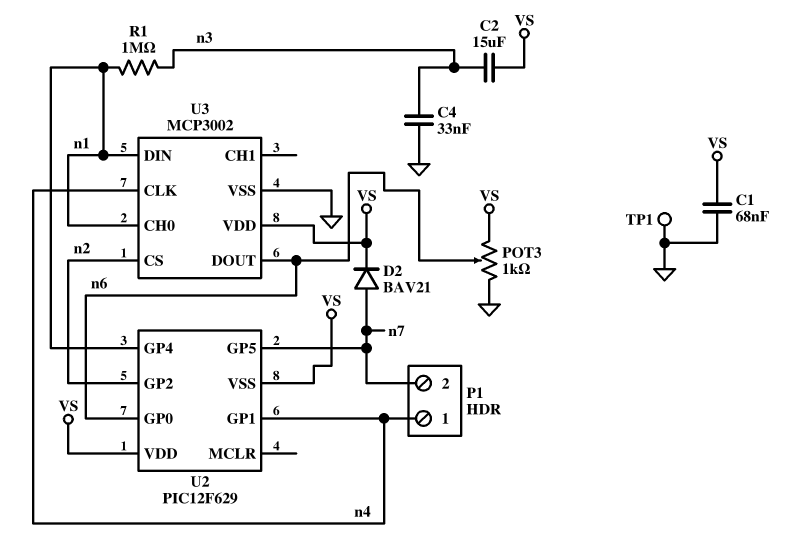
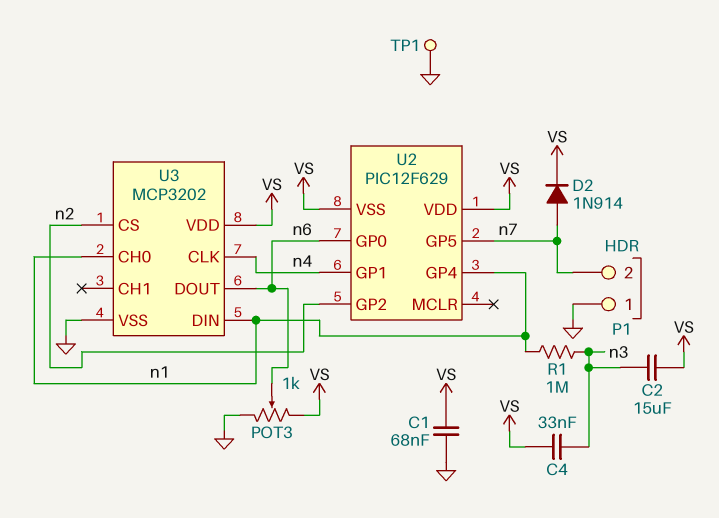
C4: 33nF (GND, n3) -> 33nF (VS, n3)
D2: diode BAV21 (A n7, K VS) -> diode 1N914 (A n7, K VS)
P1 pin 1: n4 -> GND
U3: MCP3002 -> MCP3202

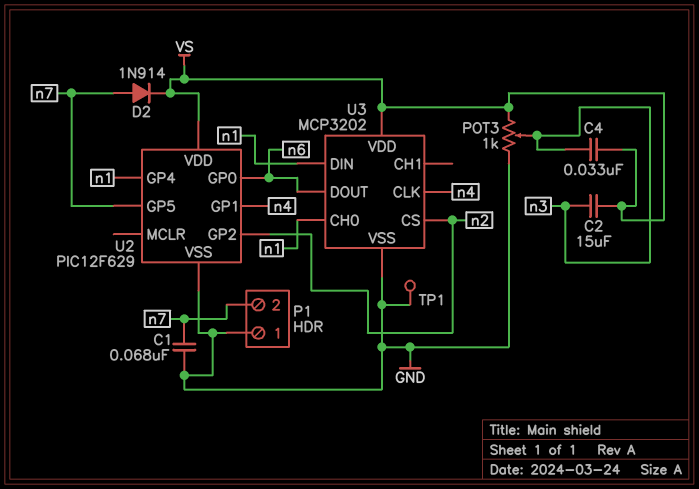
C1: 68nF (GND, VS) -> 68nF (GND, n7)
POT3: 1k (GND, VS, wiper n6) -> 1k (GND, VS, wiper n3)
R1: 1M (n1, n3) -> none
U2 pin VSS: VS -> GND

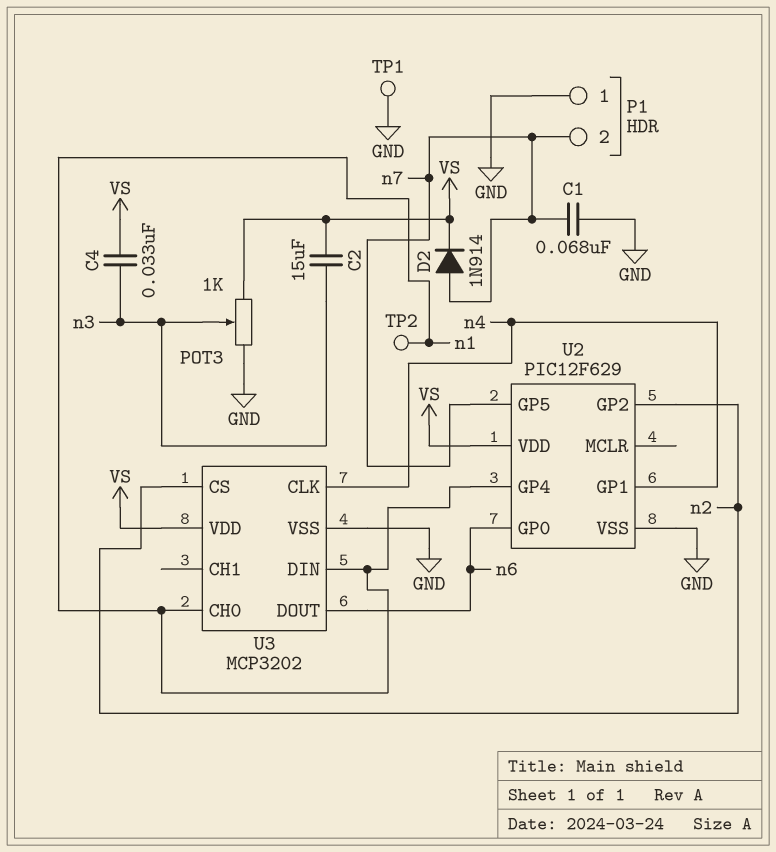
TP2: none -> test point (n1)

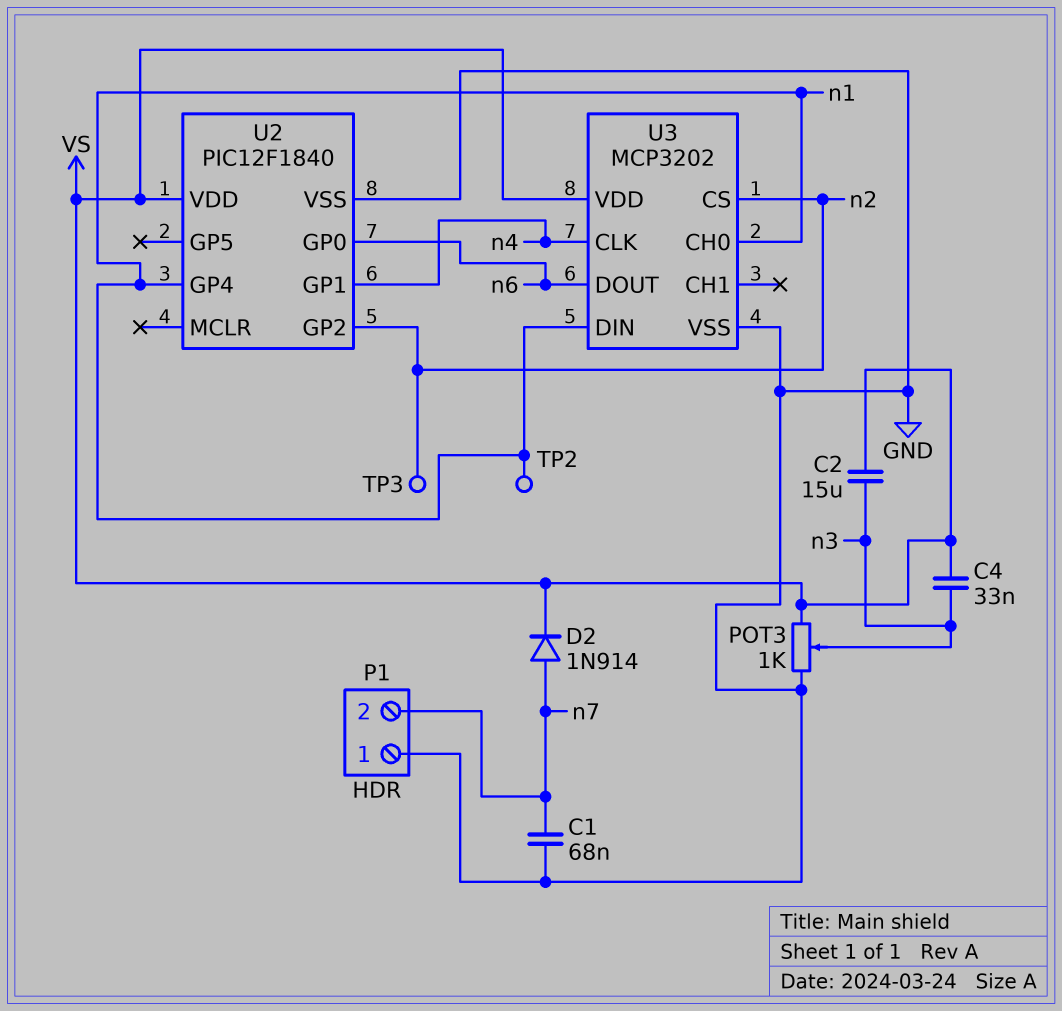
TP1: test point (GND) -> none
TP3: none -> test point (n2)
U2: PIC12F629 -> PIC12F1840
U2 pin GP5: n7 -> none

